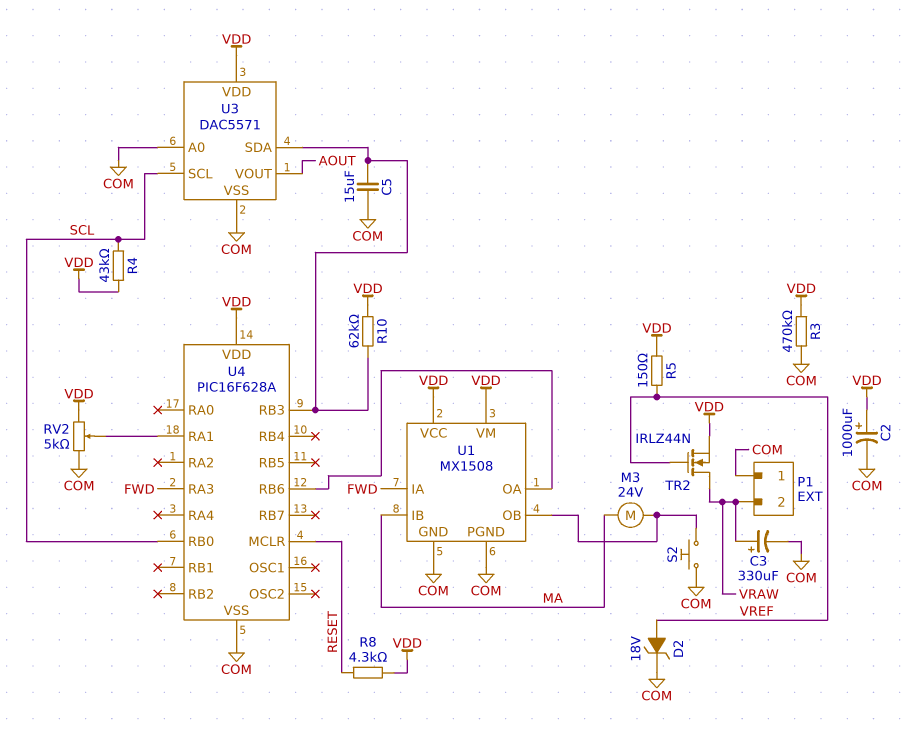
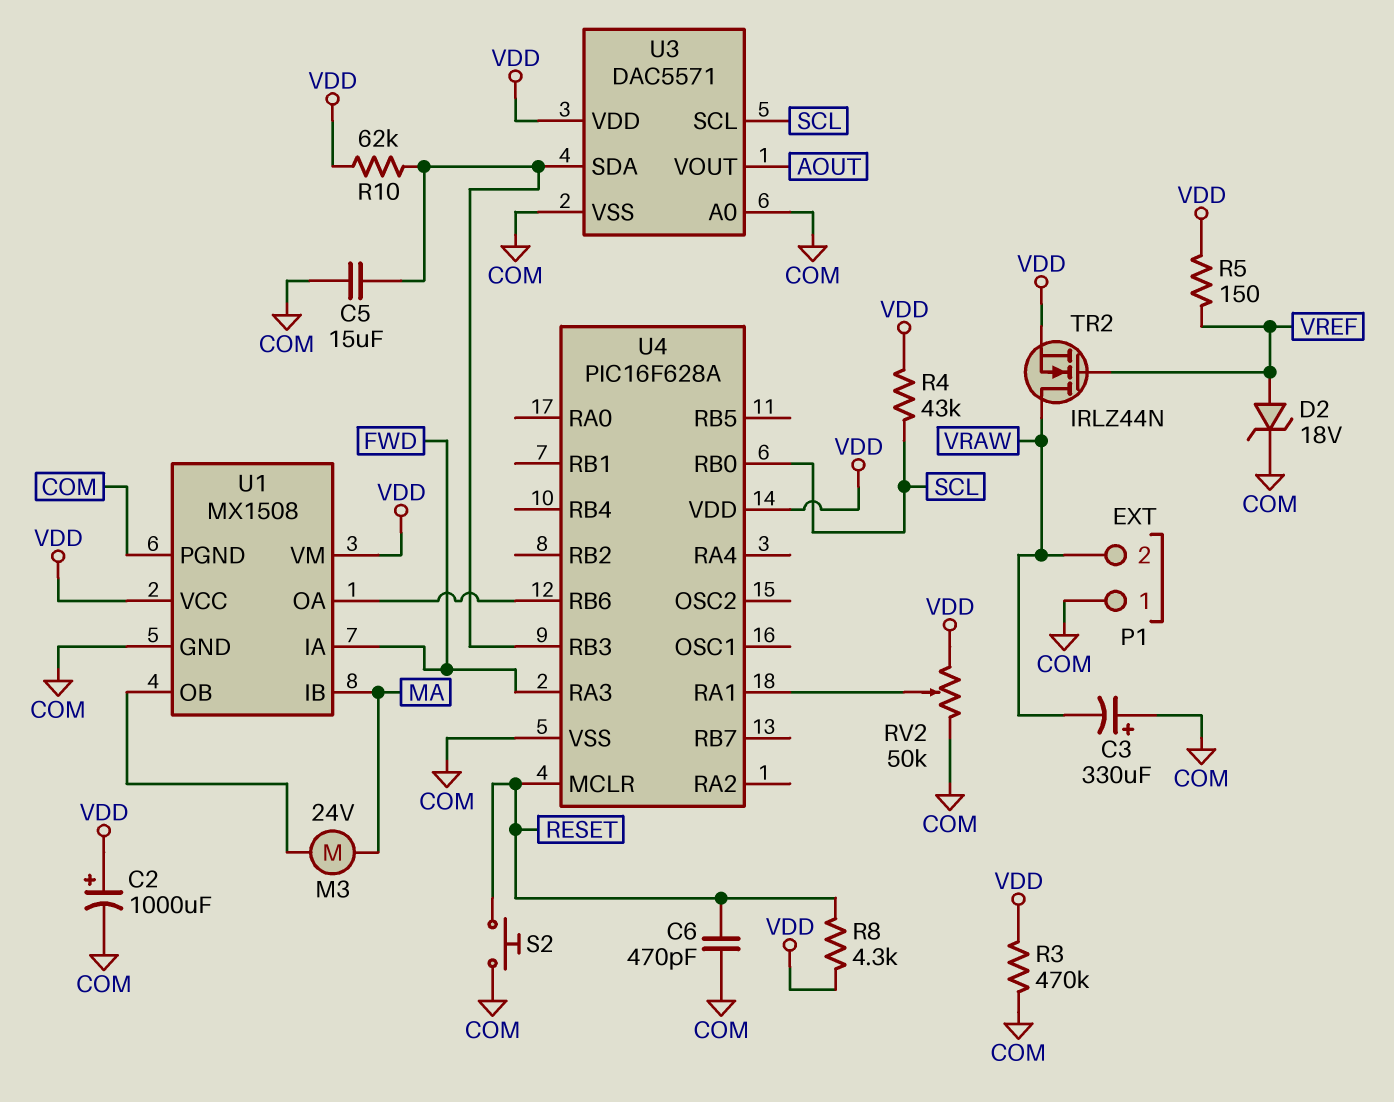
C3: 330uF (plus VRAW, minus COM) -> 330uF (plus COM, minus VRAW)
C6: none -> 470pF (COM, RESET)
RV2: 5k (COM, VDD, wiper U4/RA1) -> 50k (COM, VDD, wiper U4/RA1)
S2: button (COM, U1/OB) -> button (COM, RESET)

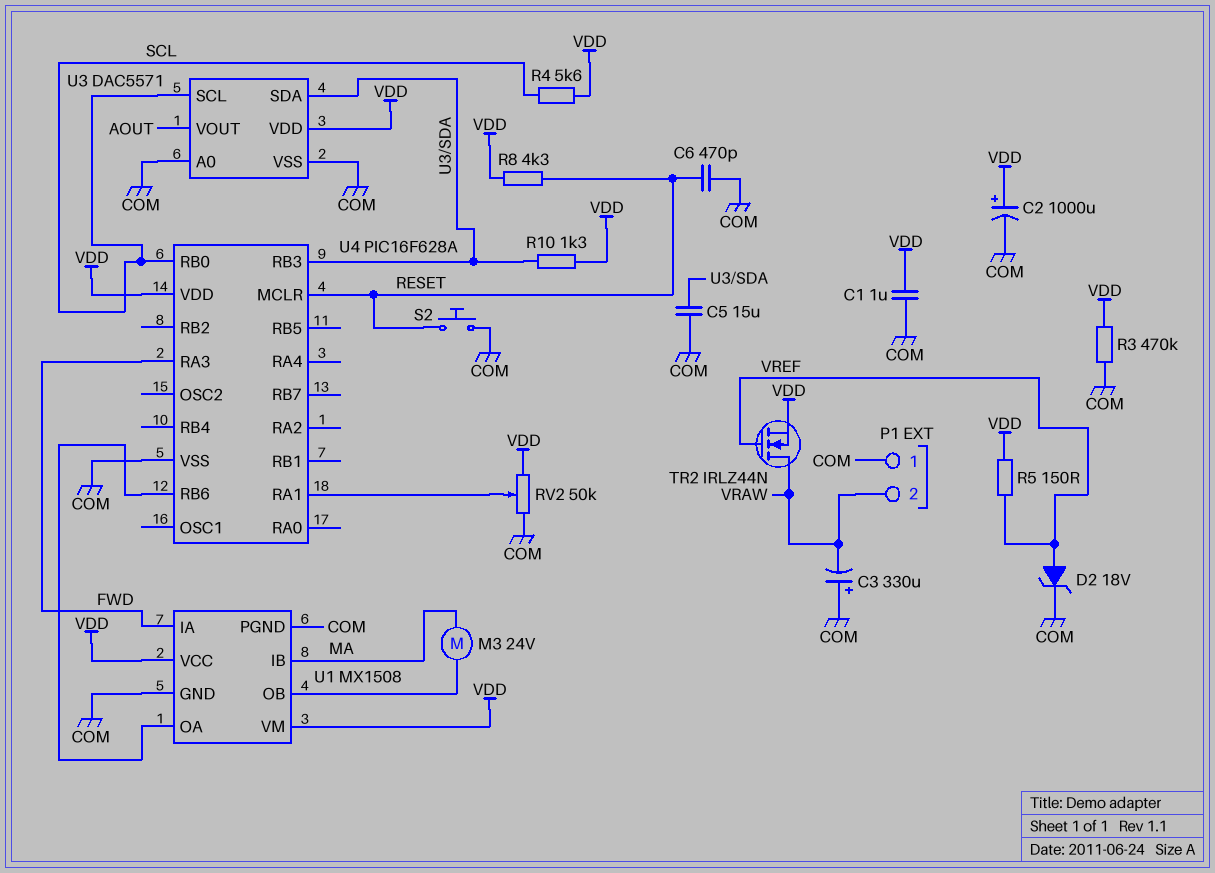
C1: none -> 1uF (COM, VDD)
R4: 43k (SCL, VDD) -> 5.6k (SCL, VDD)
R10: 62k (U3/SDA, VDD) -> 1.3k (U3/SDA, VDD)

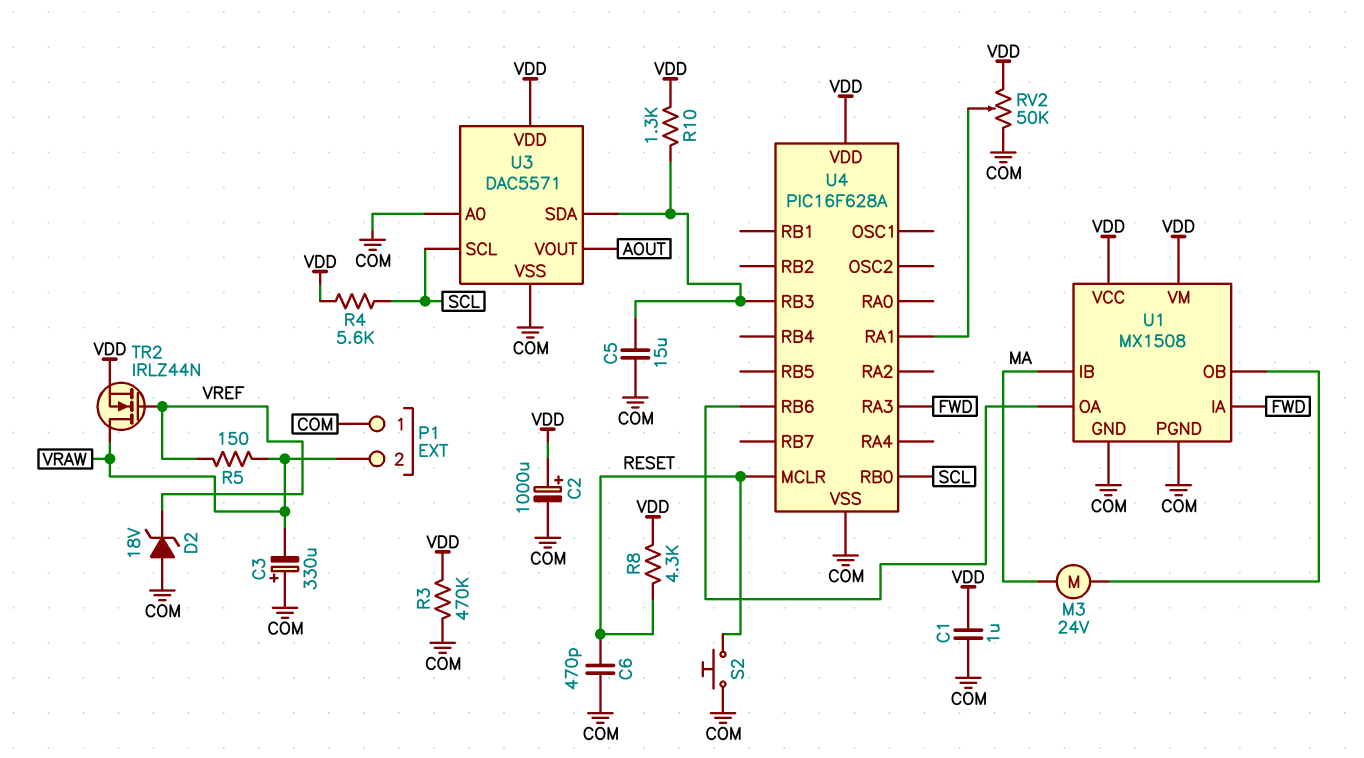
D2: zener 18V (A VREF, K COM) -> zener 18V (A COM, K VREF)
R5: 150 (VDD, VREF) -> 150 (VRAW, VREF)

